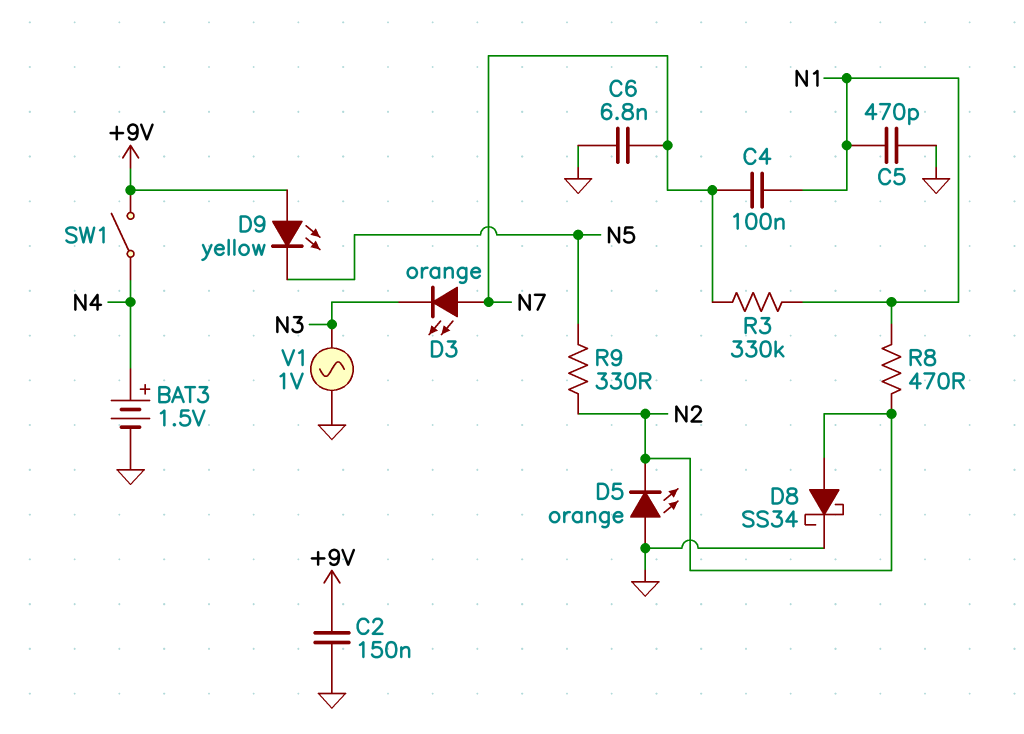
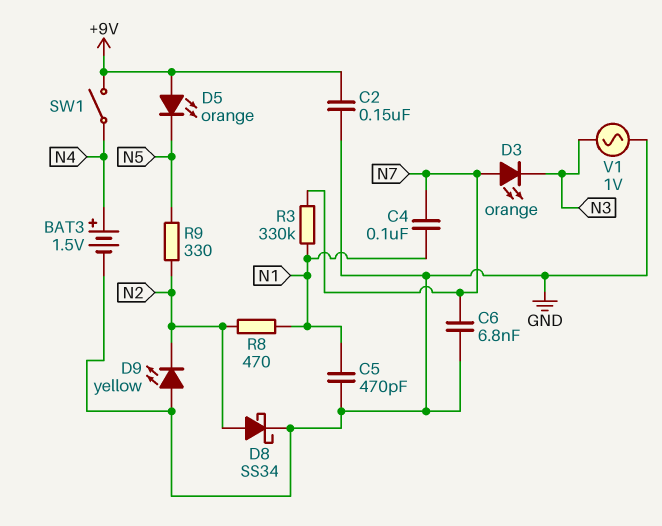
D5: LED orange (A GND, K N2) -> LED orange (A +9V, K N5)
D9: LED yellow (A +9V, K N5) -> LED yellow (A GND, K N2)

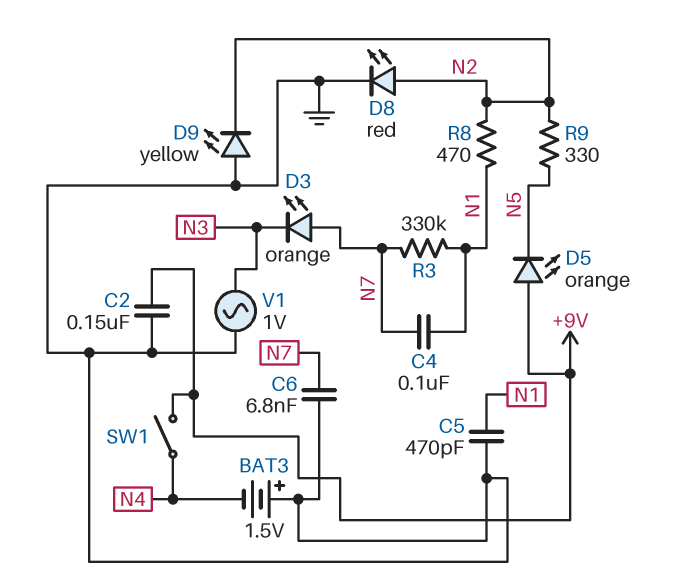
BAT3: 1.5V (plus N4, minus GND) -> 1.5V (plus GND, minus N4)
D8: schottky SS34 (A N2, K GND) -> LED red (A N2, K GND)

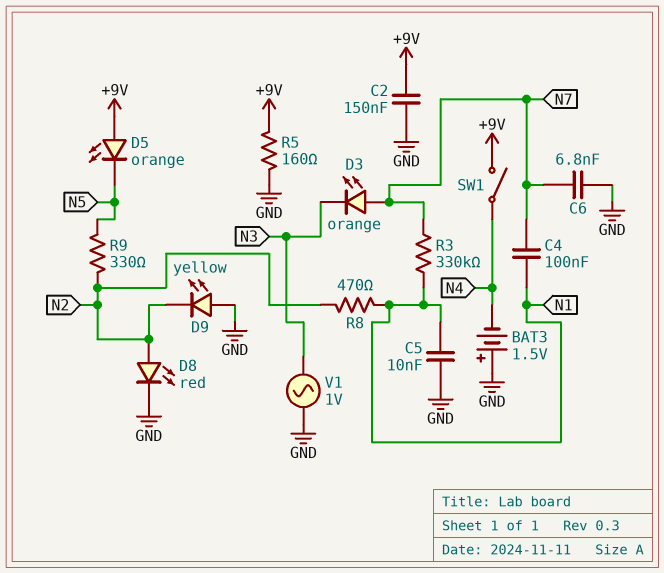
C5: 470pF (GND, N1) -> 10nF (GND, N1)
R5: none -> 160 (+9V, GND)

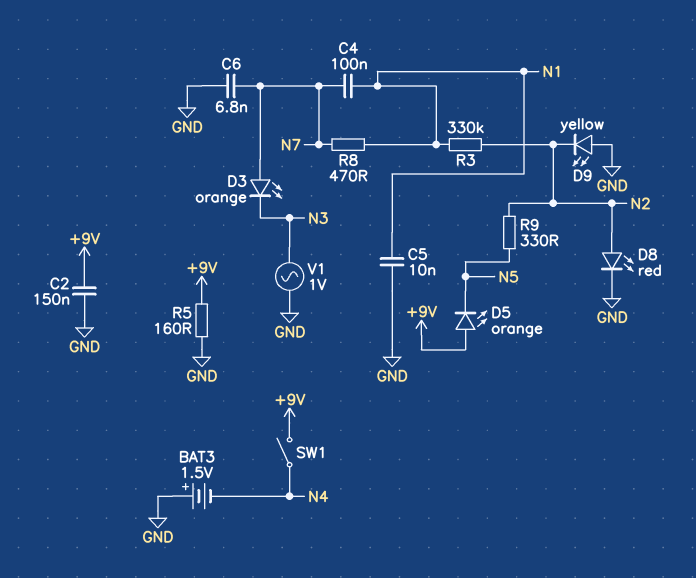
R3: 330k (N1, N7) -> 330k (N1, N2)
R8: 470 (N1, N2) -> 470 (N1, N7)

